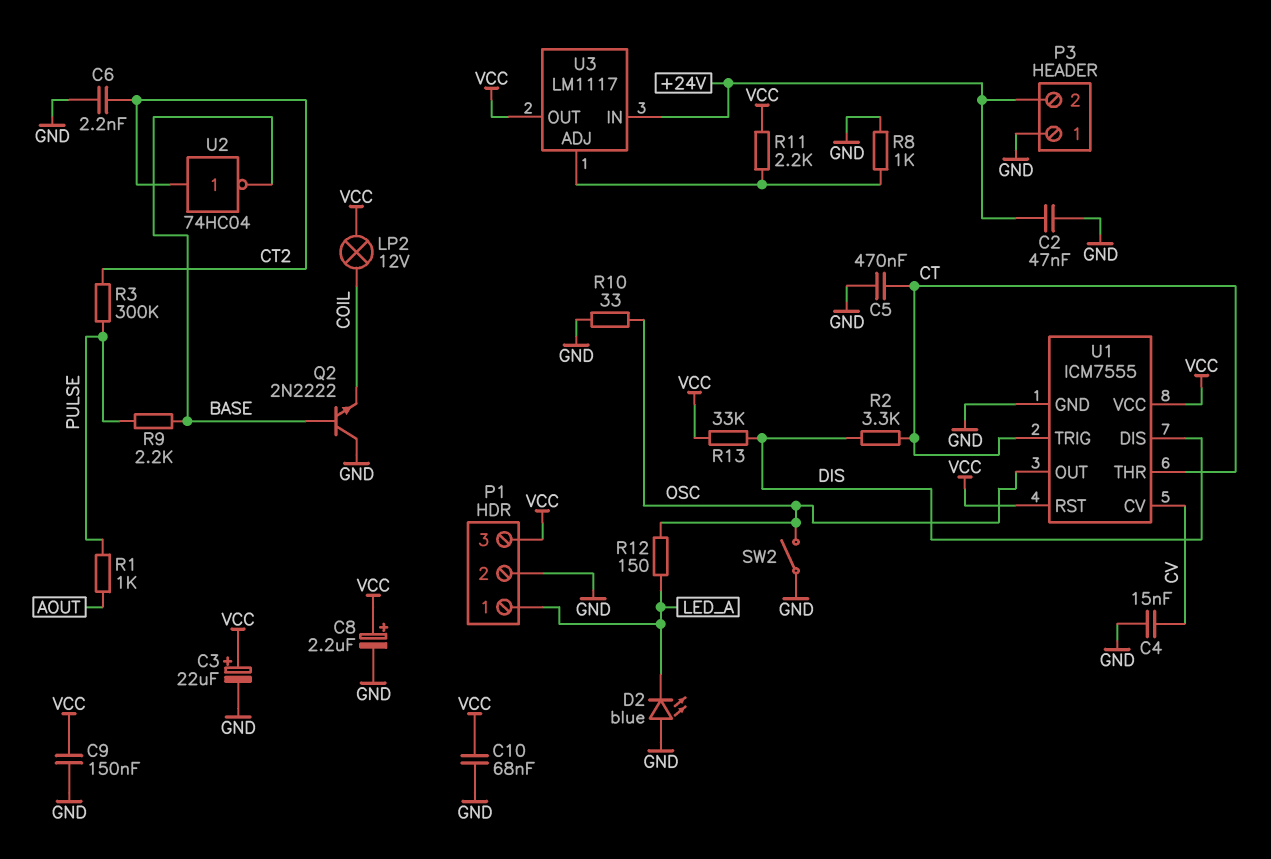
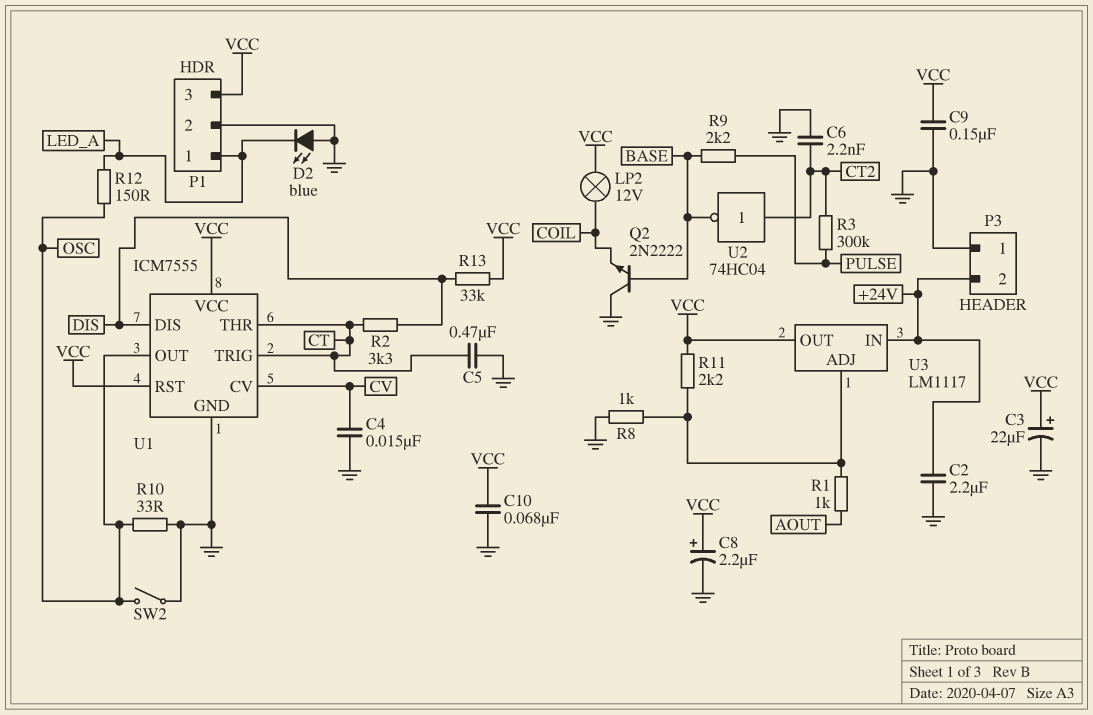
C2: 47nF (+24V, GND) -> 2.2uF (+24V, GND)
R1: 1k (AOUT, PULSE) -> 1k (AOUT, U3/ADJ)

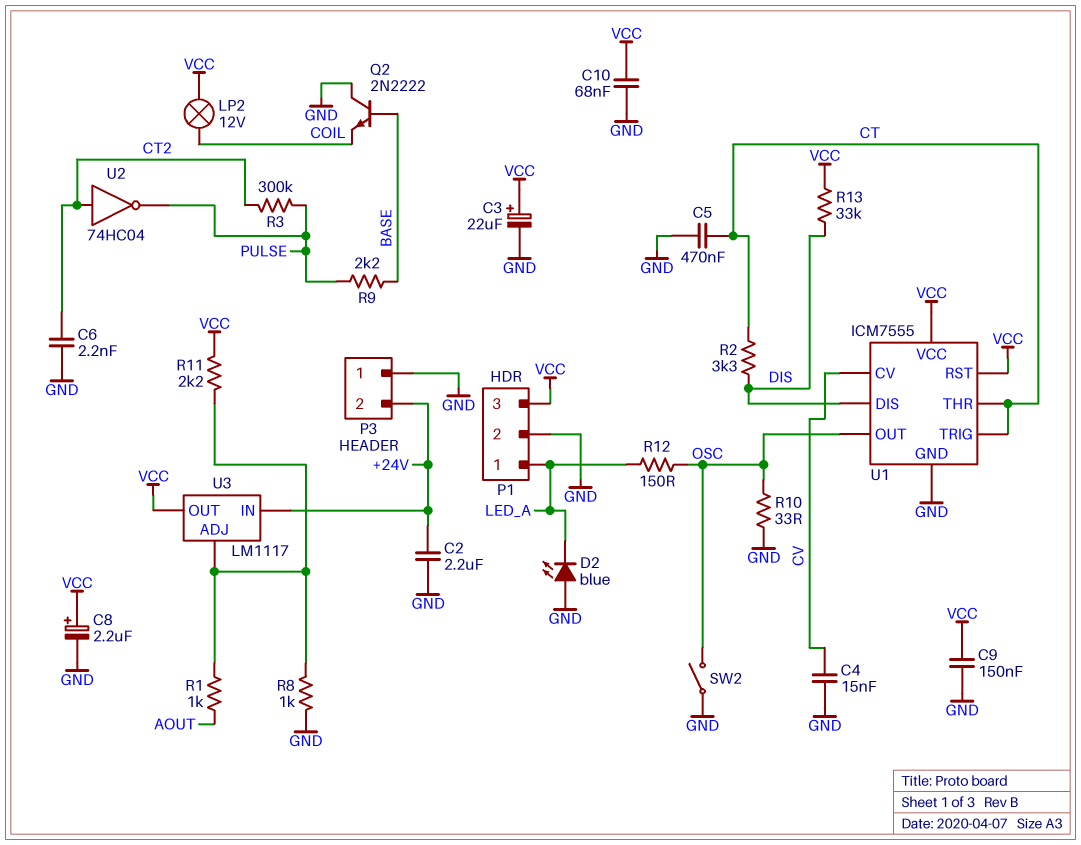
U2: NOT 74HC04 (in CT2, out BASE) -> NOT 74HC04 (in CT2, out PULSE)

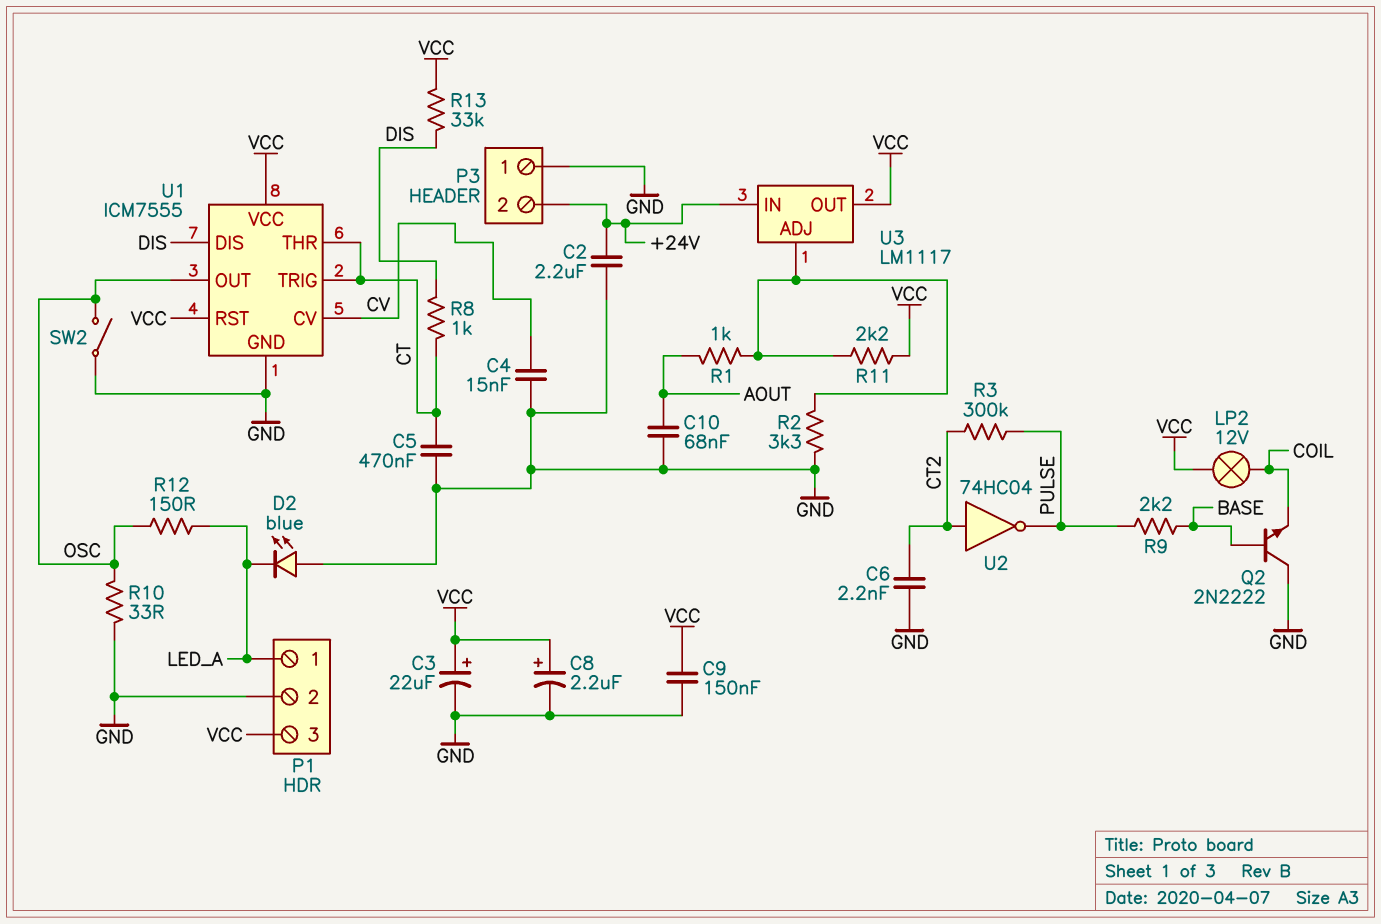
C10: 68nF (GND, VCC) -> 68nF (AOUT, GND)
R2: 3.3k (CT, DIS) -> 3.3k (GND, U3/ADJ)
R8: 1k (GND, U3/ADJ) -> 1k (CT, DIS)

